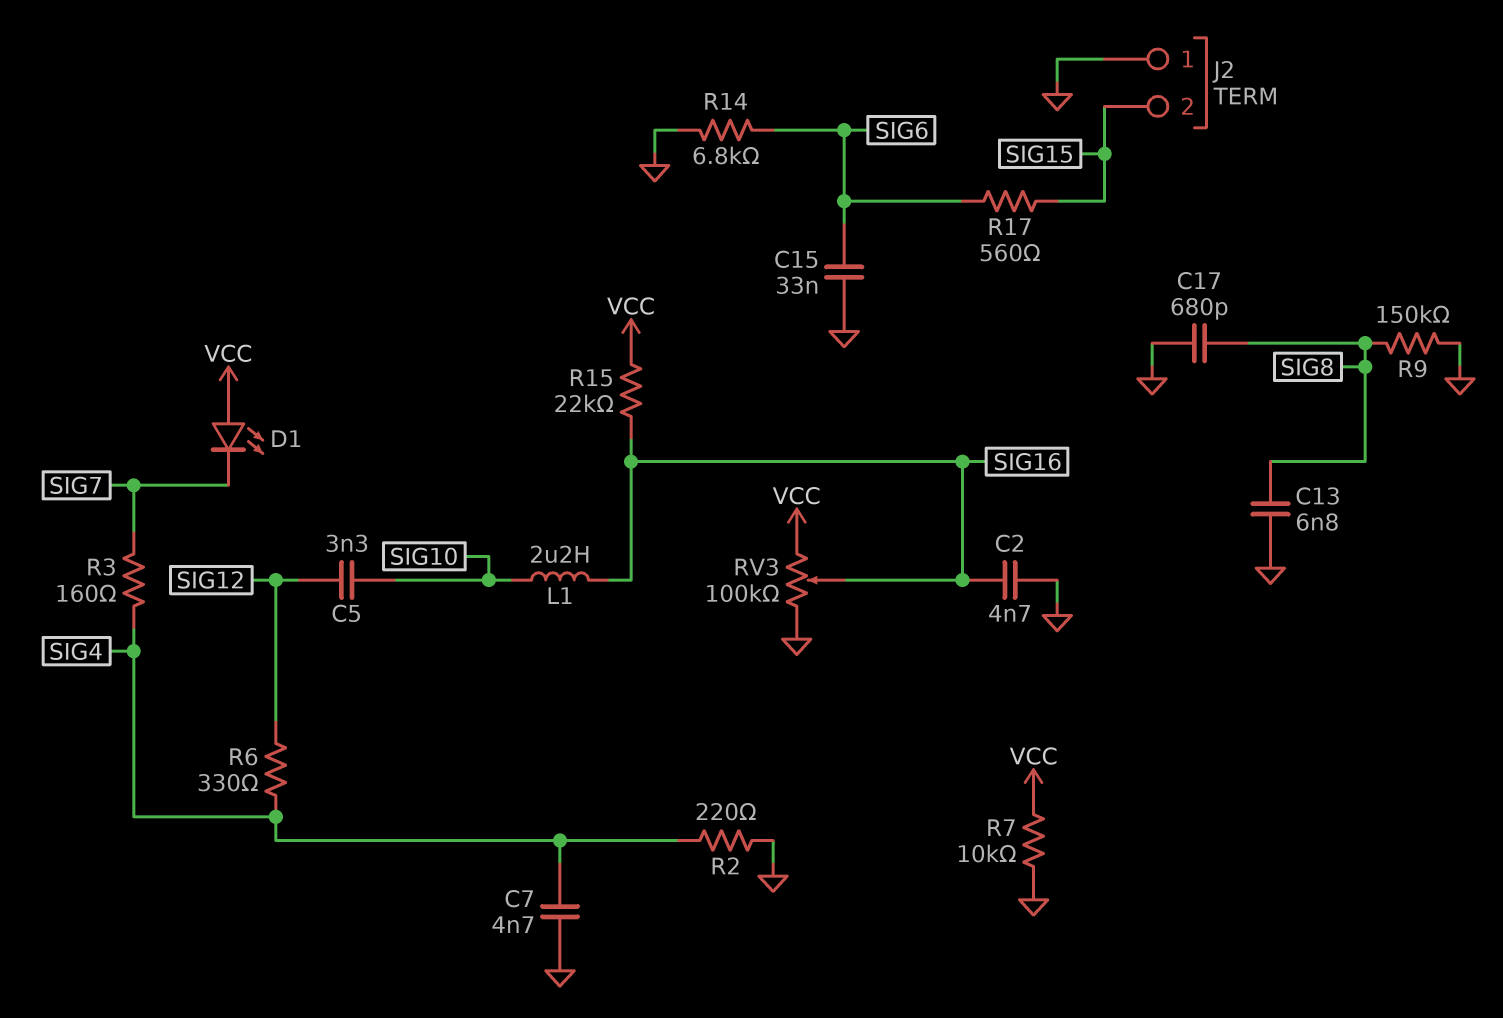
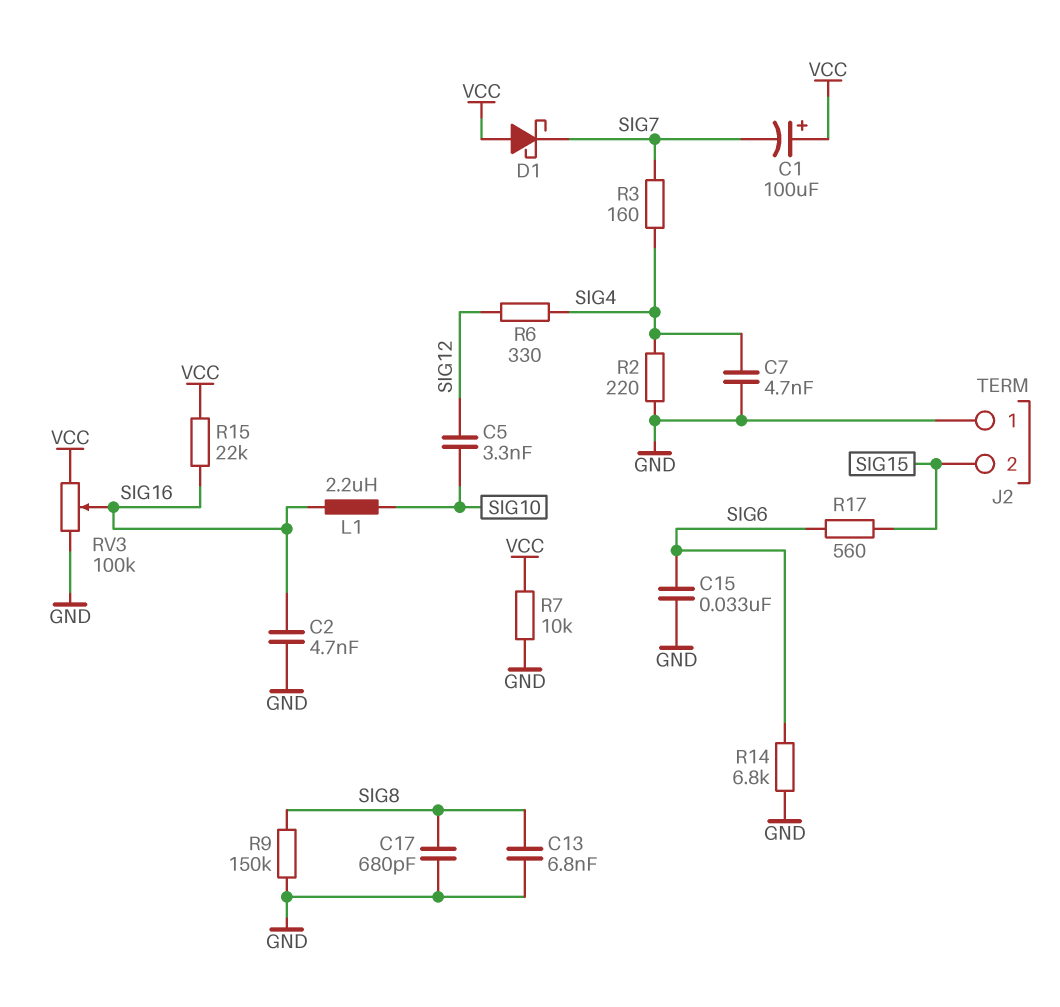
C1: none -> 100uF (plus VCC, minus SIG7)
D1: LED (A VCC, K SIG7) -> schottky (A VCC, K SIG7)

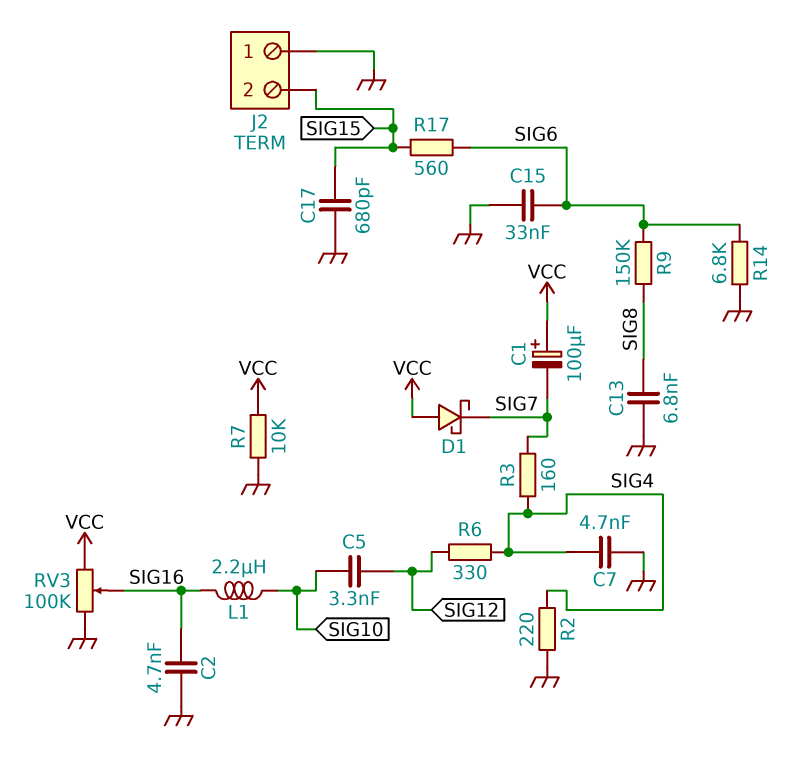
C17: 680pF (GND, SIG8) -> 680pF (GND, SIG15)
R9: 150k (GND, SIG8) -> 150k (SIG6, SIG8)
R15: 22k (SIG16, VCC) -> none

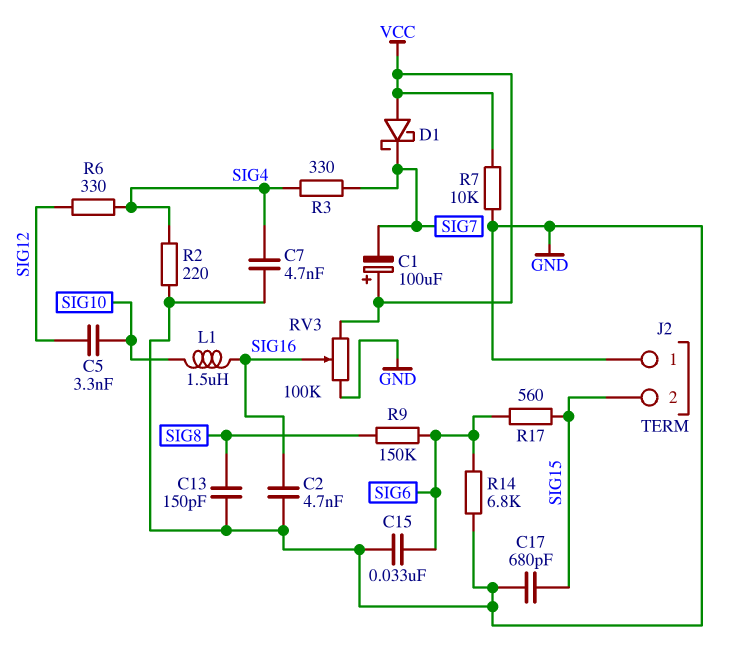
C13: 6.8nF (GND, SIG8) -> 150pF (GND, SIG8)
L1: 2.2uH (SIG10, SIG16) -> 1.5uH (SIG10, SIG16)
R3: 160 (SIG4, SIG7) -> 330 (SIG4, SIG7)

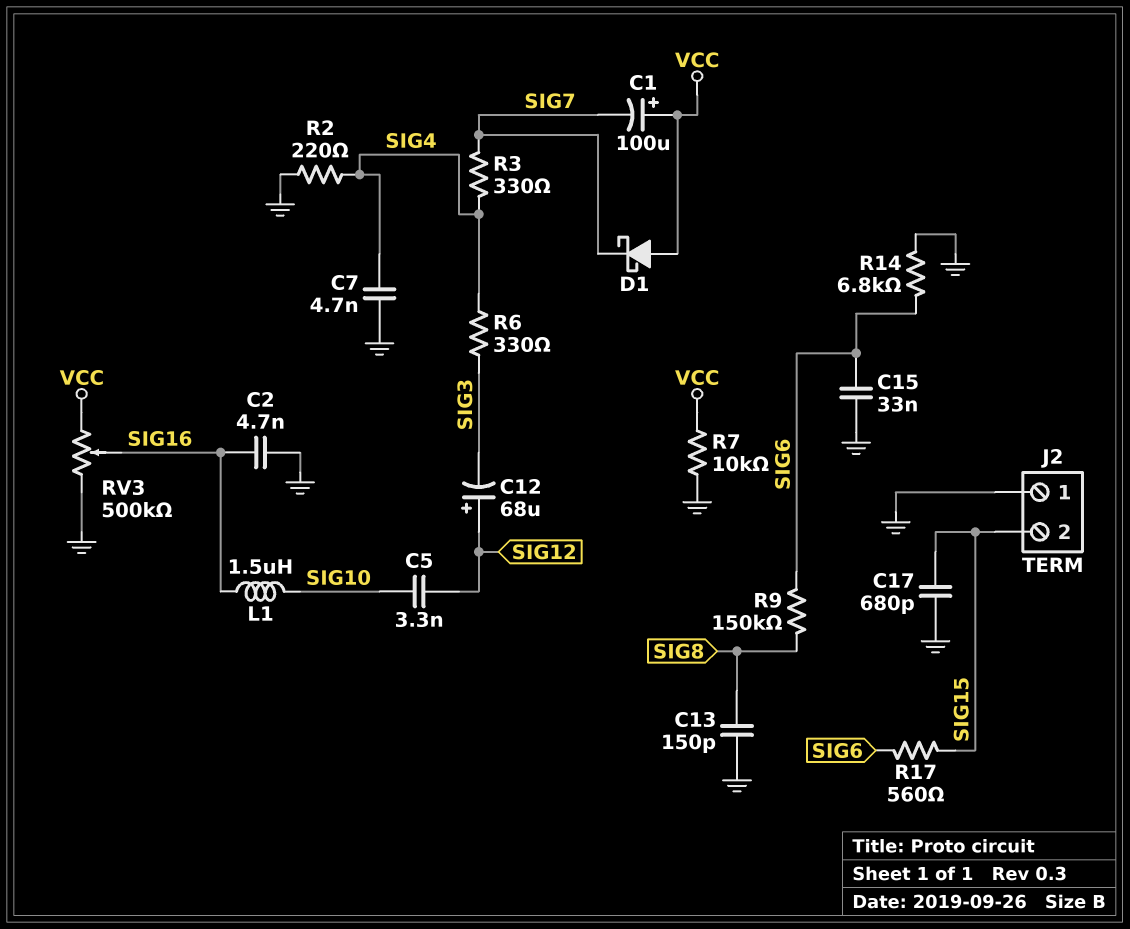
C12: none -> 68uF (plus SIG12, minus SIG3)
R6: 330 (SIG4, SIG12) -> 330 (SIG3, SIG4)
RV3: 100k (GND, VCC, wiper SIG16) -> 500k (GND, VCC, wiper SIG16)

